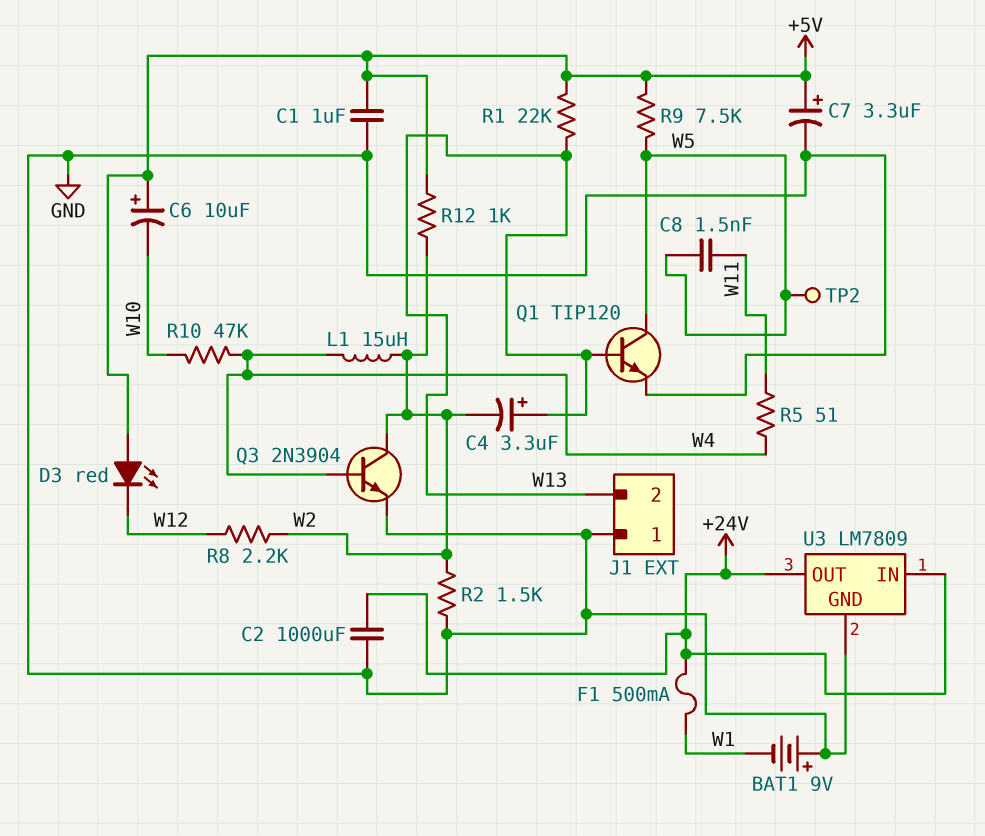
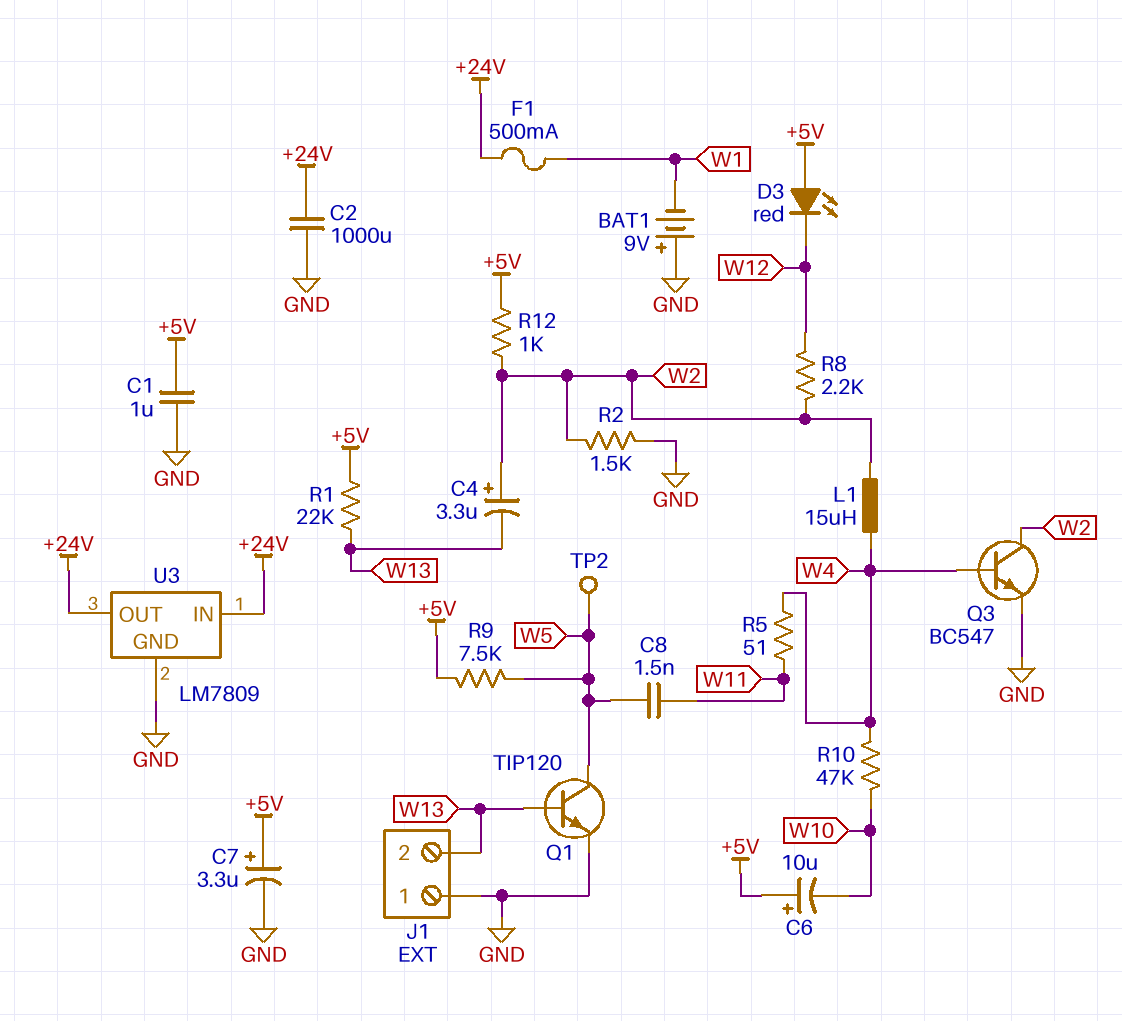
C4: 3.3uF (plus W13, minus W2) -> 3.3uF (plus W2, minus W13)
Q3: NPN 2N3904 (B W4, C W2, E GND) -> NPN BC547 (B W4, C W2, E GND)

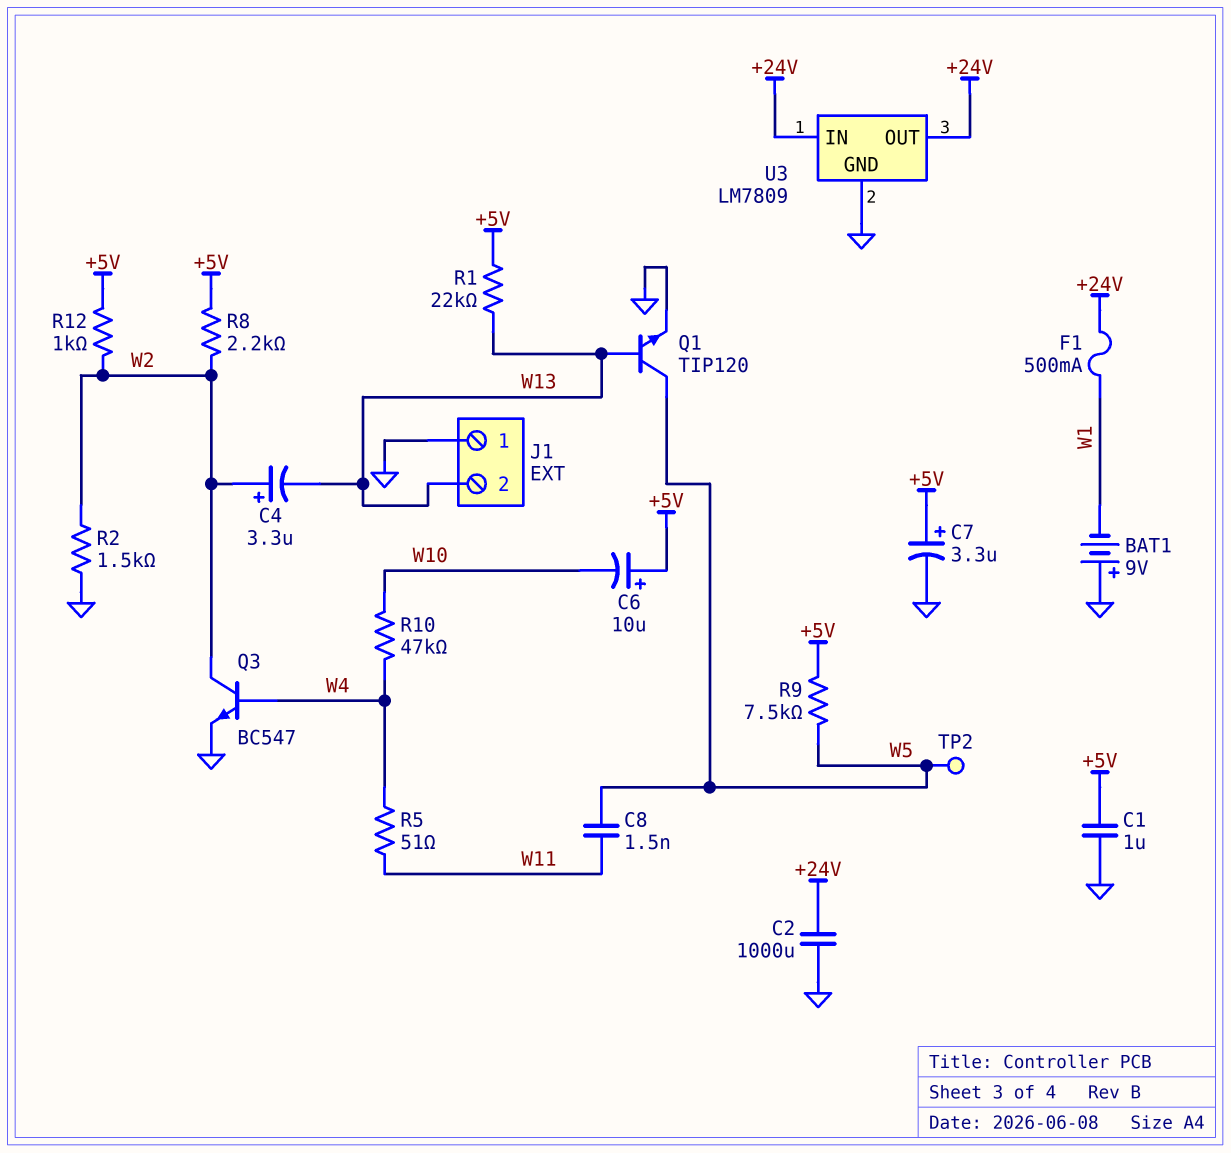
D3: LED red (A +5V, K W12) -> none
L1: 15uH (W2, W4) -> none
R8: 2.2k (W2, W12) -> 2.2k (+5V, W2)

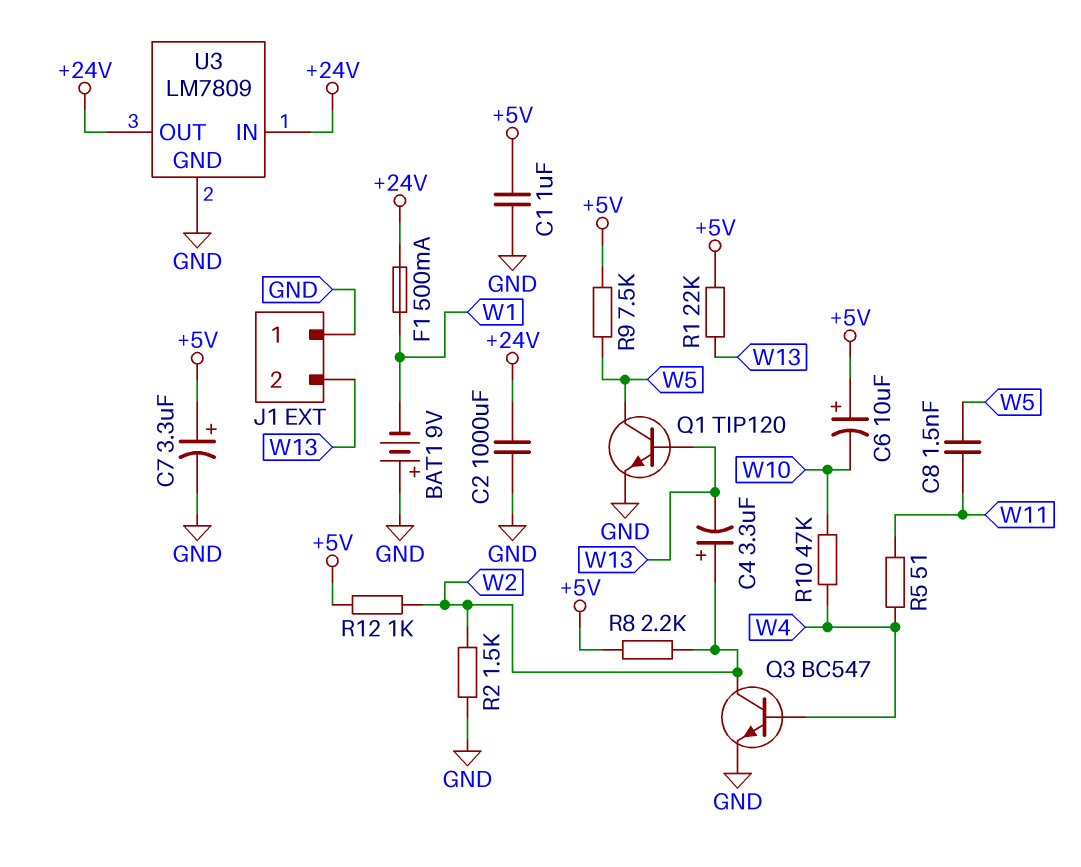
TP2: test point (W5) -> none

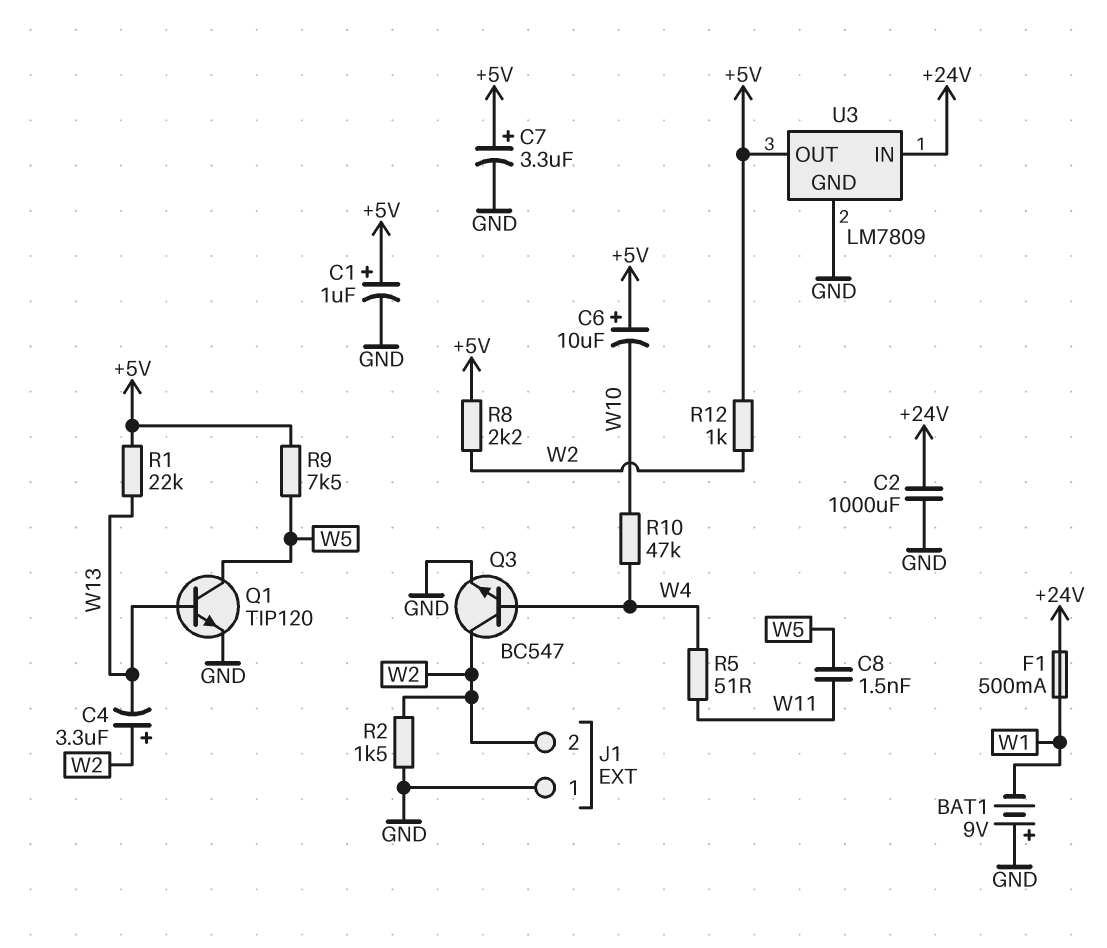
C1: 1uF (+5V, GND) -> 1uF (plus +5V, minus GND)
J1 pin 2: W13 -> W2
U3 pin OUT: +24V -> +5V

